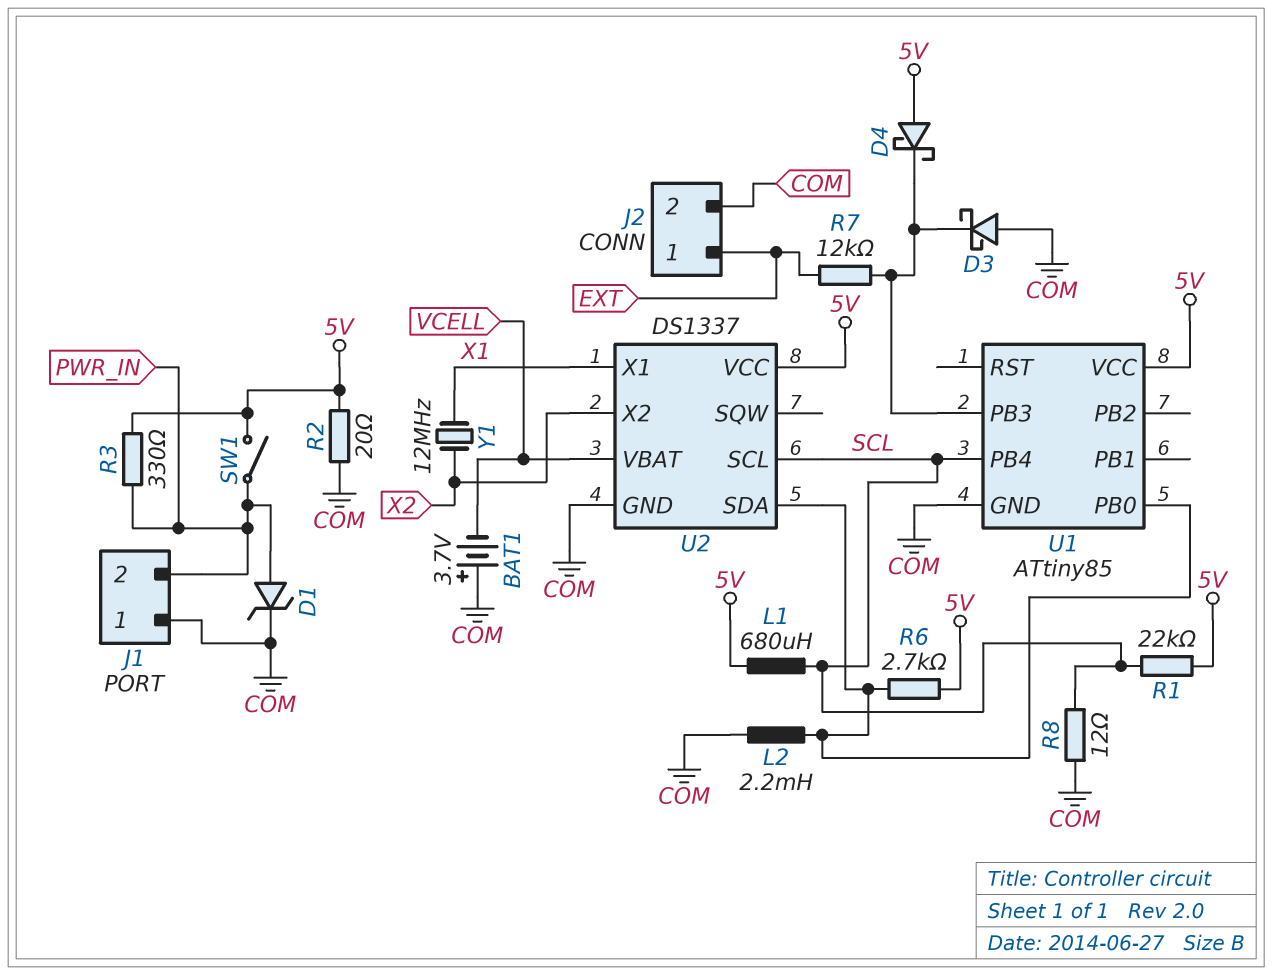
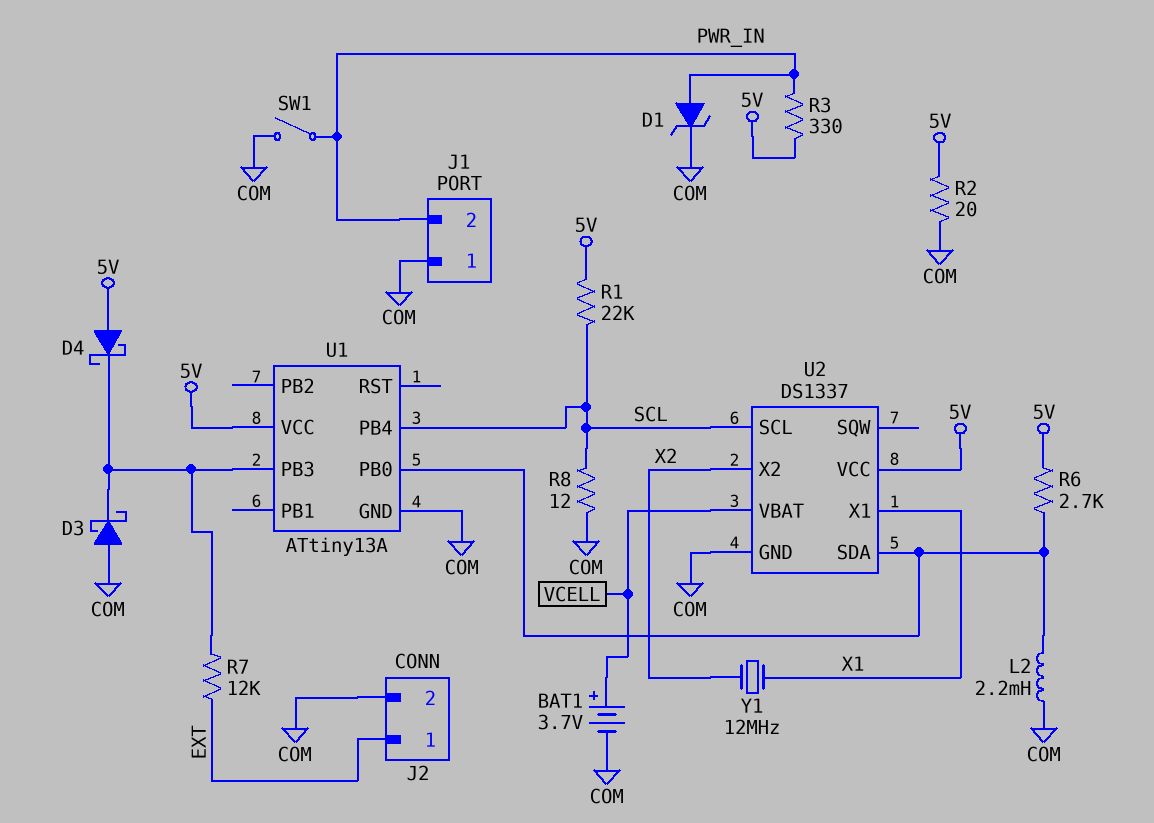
BAT1: 3.7V (plus COM, minus VCELL) -> 3.7V (plus VCELL, minus COM)
L1: 680uH (5V, SCL) -> none
SW1: switch (5V, PWR_IN) -> switch (COM, PWR_IN)
U1: ATtiny85 -> ATtiny13A

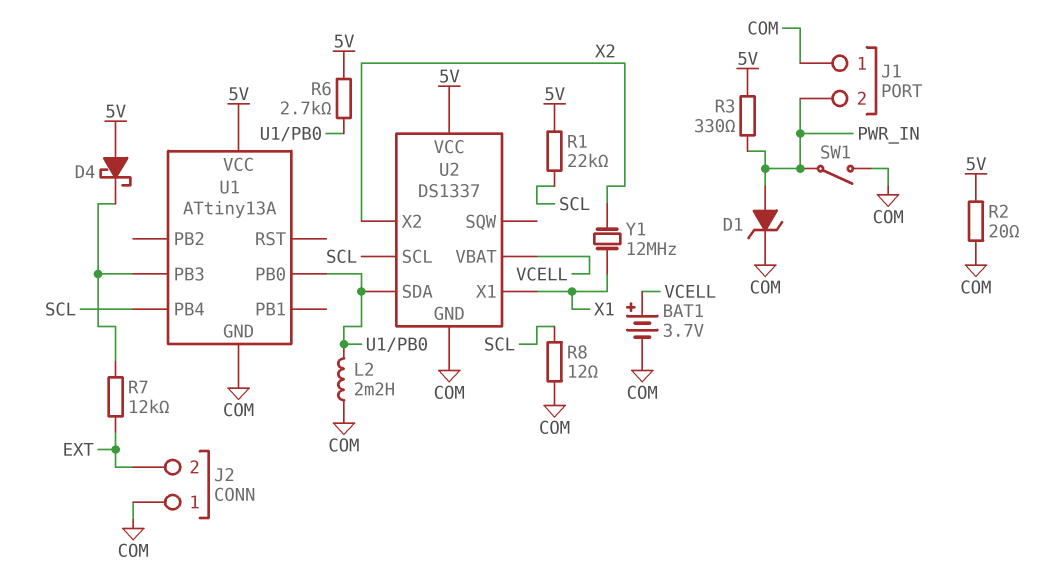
D3: schottky (A COM, K U1/PB3) -> none
J2 pin 1: EXT -> COM
J2 pin 2: COM -> EXT

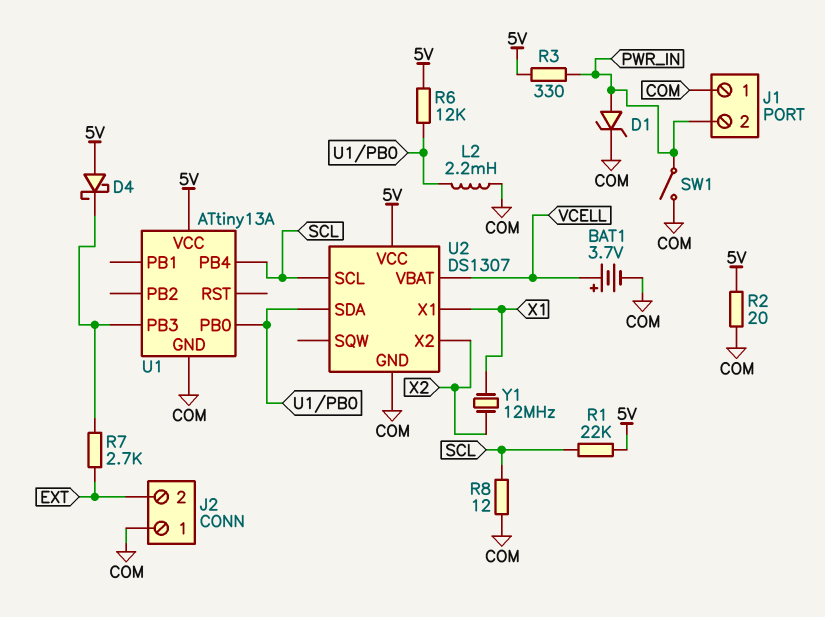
R6: 2.7k (5V, U1/PB0) -> 12k (5V, U1/PB0)
R7: 12k (EXT, U1/PB3) -> 2.7k (EXT, U1/PB3)
U2: DS1337 -> DS1307

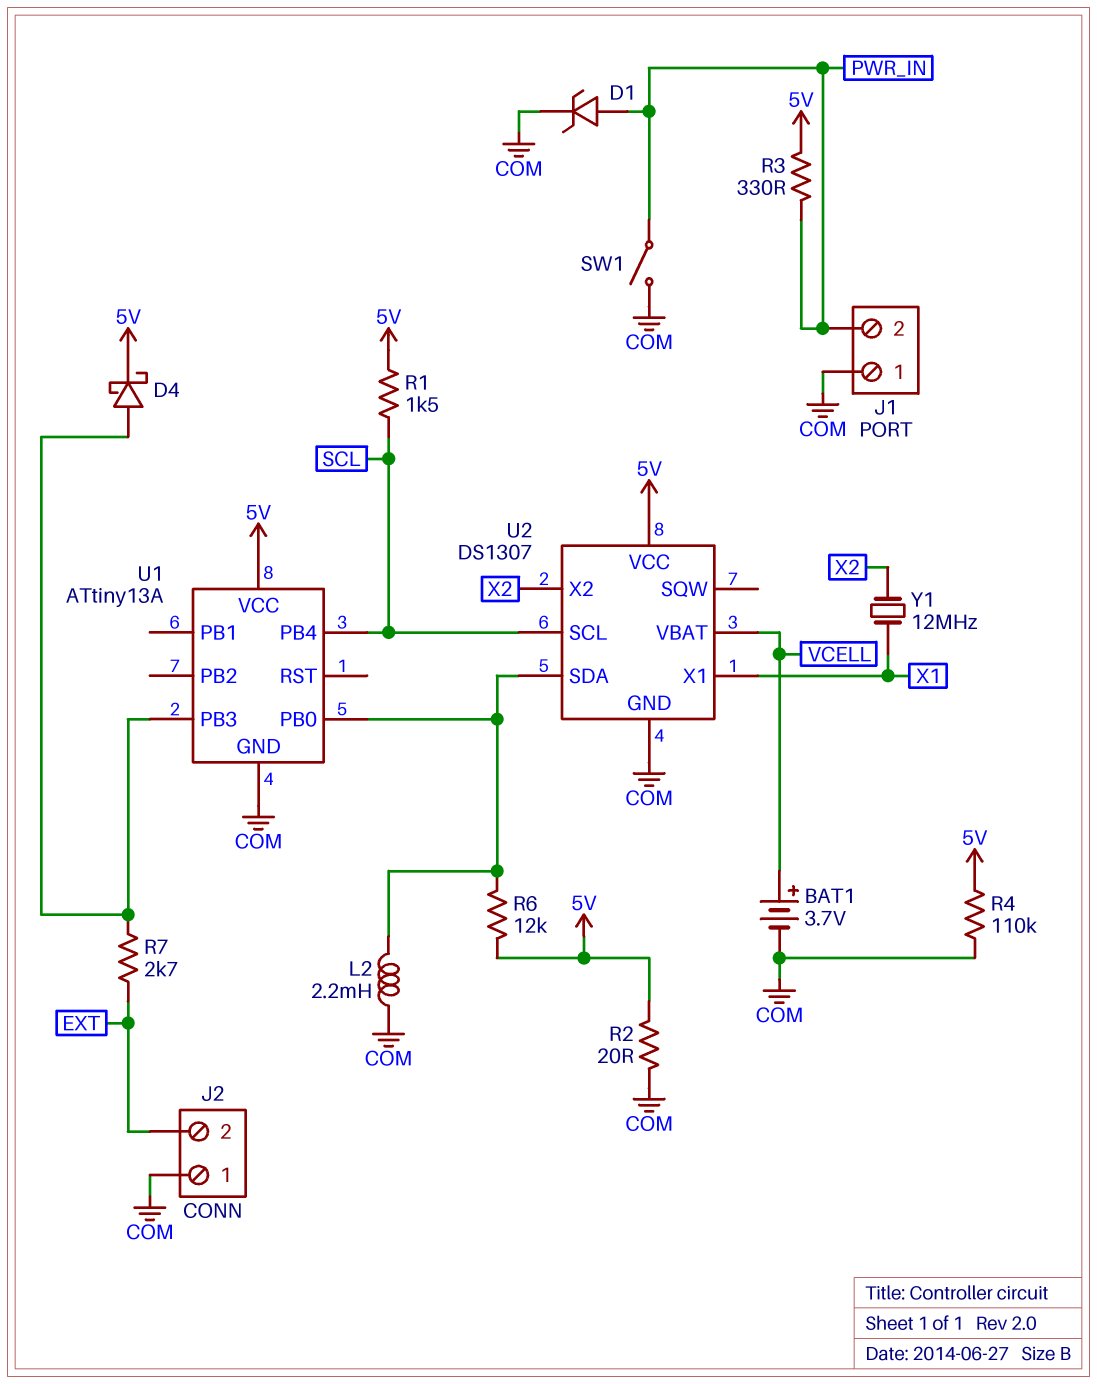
D4: schottky (A 5V, K U1/PB3) -> schottky (A U1/PB3, K 5V)
R1: 22k (5V, SCL) -> 1.5k (5V, SCL)
R4: none -> 110k (5V, COM)
R8: 12 (COM, SCL) -> none

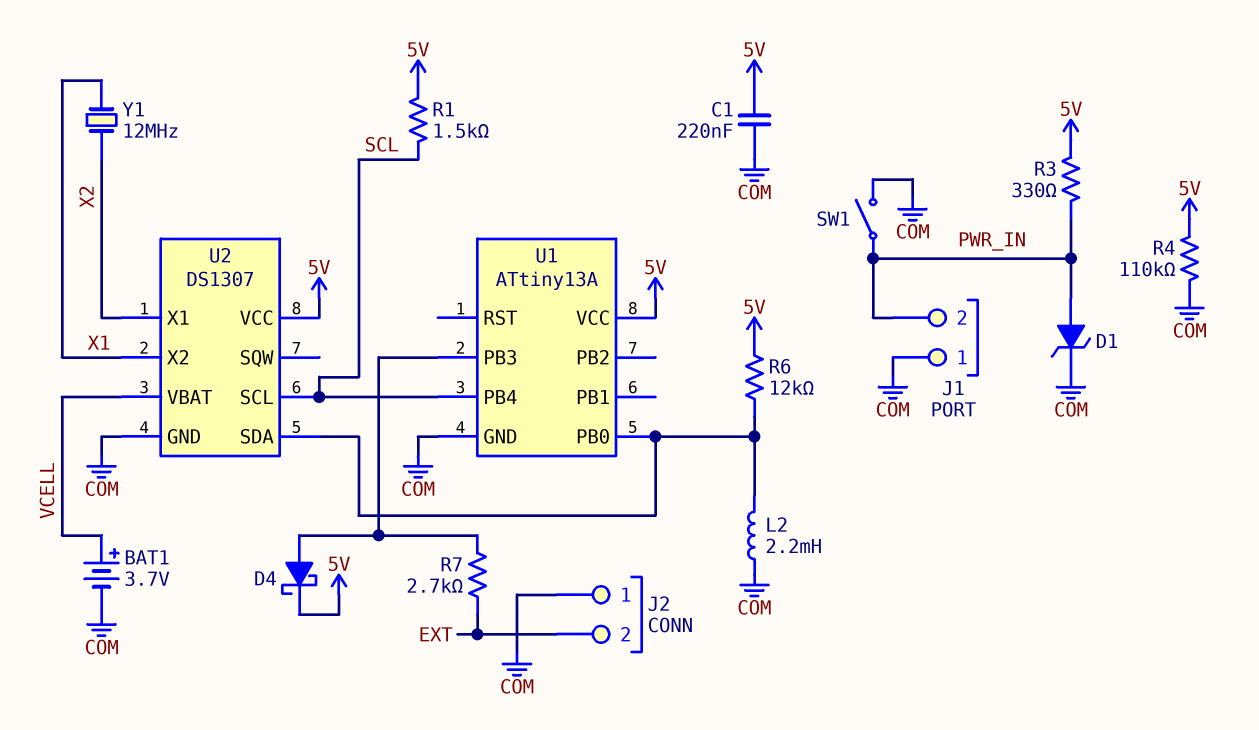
C1: none -> 220nF (5V, COM)
R2: 20 (5V, COM) -> none
U2 pin X1: X1 -> X2
U2 pin X2: X2 -> X1

